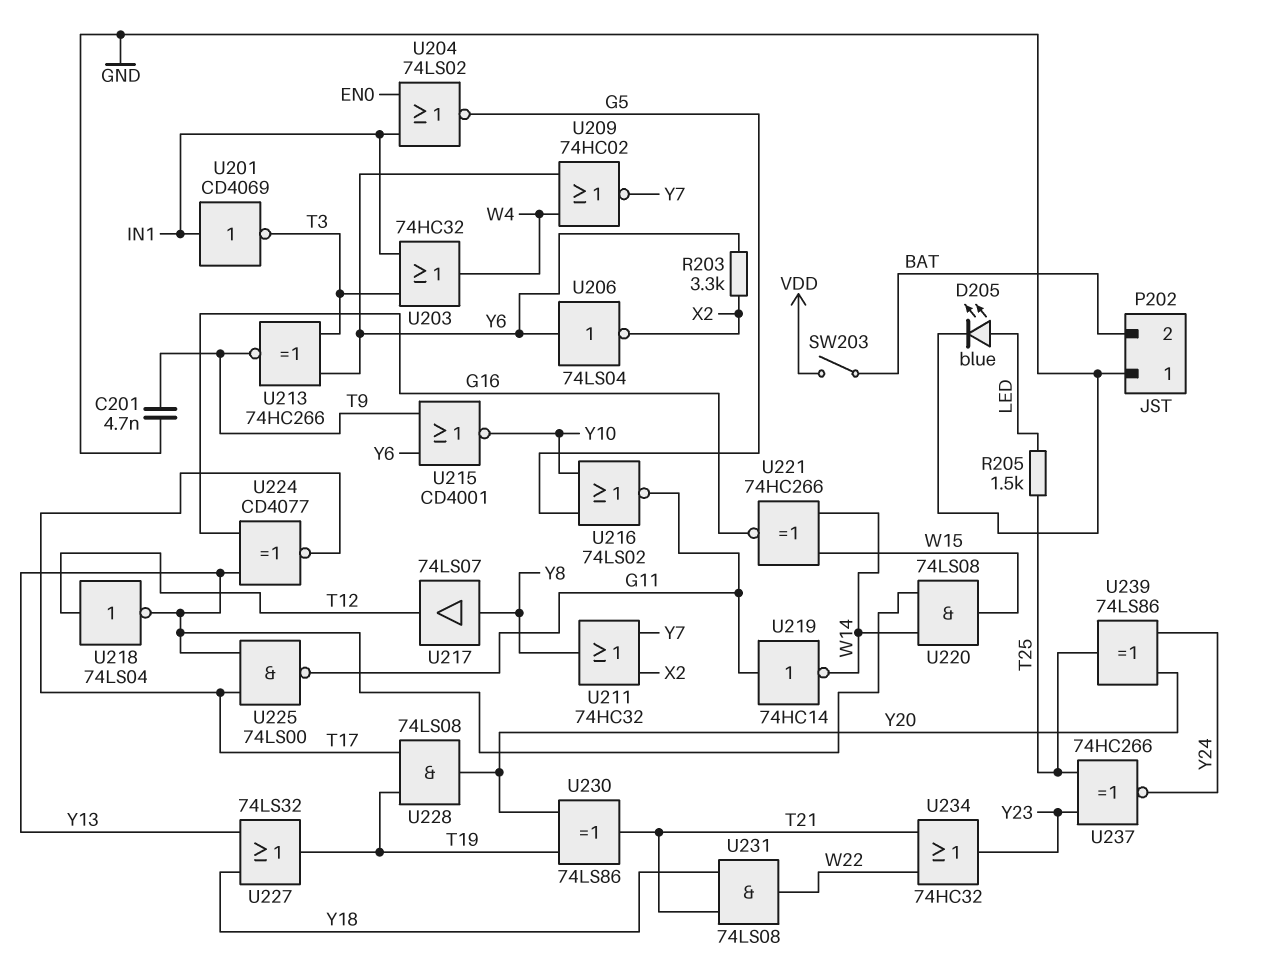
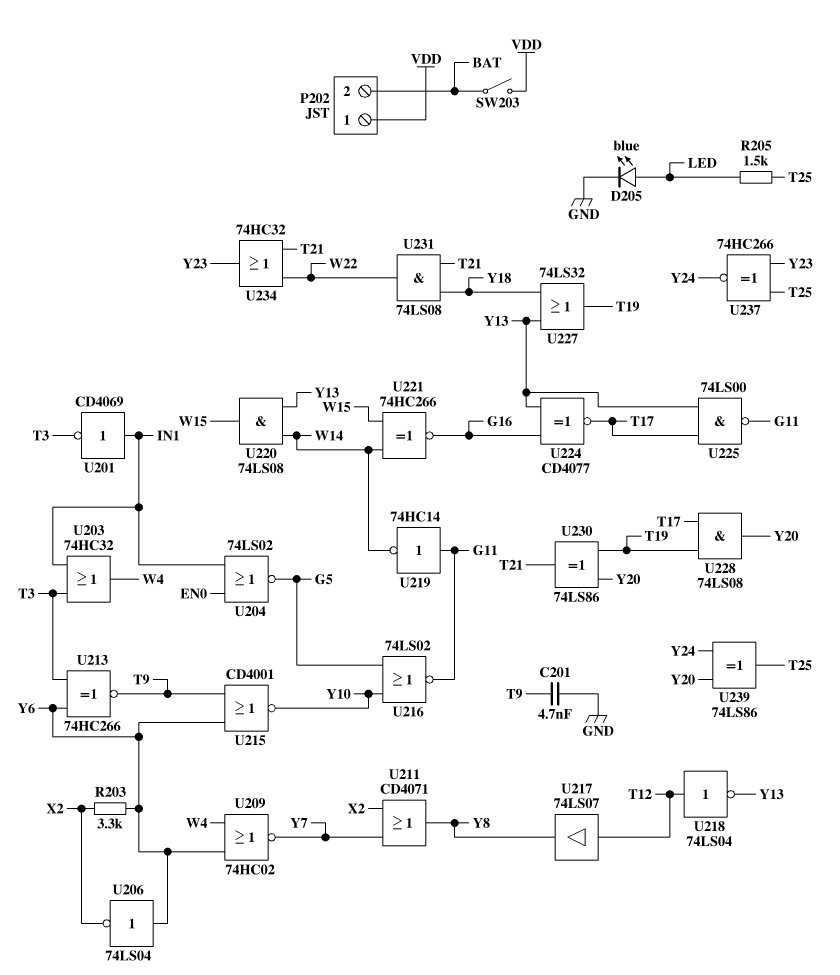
P202 pin 1: GND -> VDD
U211: OR 74HC32 (in X2, in Y7, out Y8) -> OR CD4071 (in X2, in Y7, out Y8)
U217: buffer 74LS07 (in Y8, out T12) -> buffer 74LS07 (in T12, out Y8)

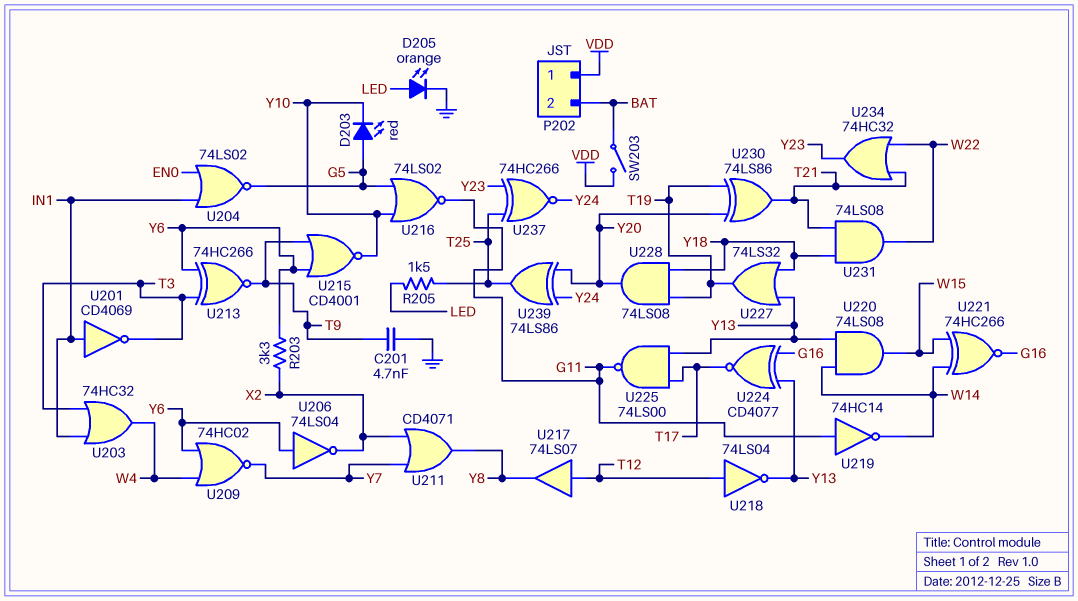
D203: none -> LED red (A G5, K Y10)
D205: LED blue (A LED, K GND) -> LED orange (A LED, K GND)
U228: AND 74LS08 (in T17, in T19, out Y20) -> AND 74LS08 (in T19, in Y18, out Y20)

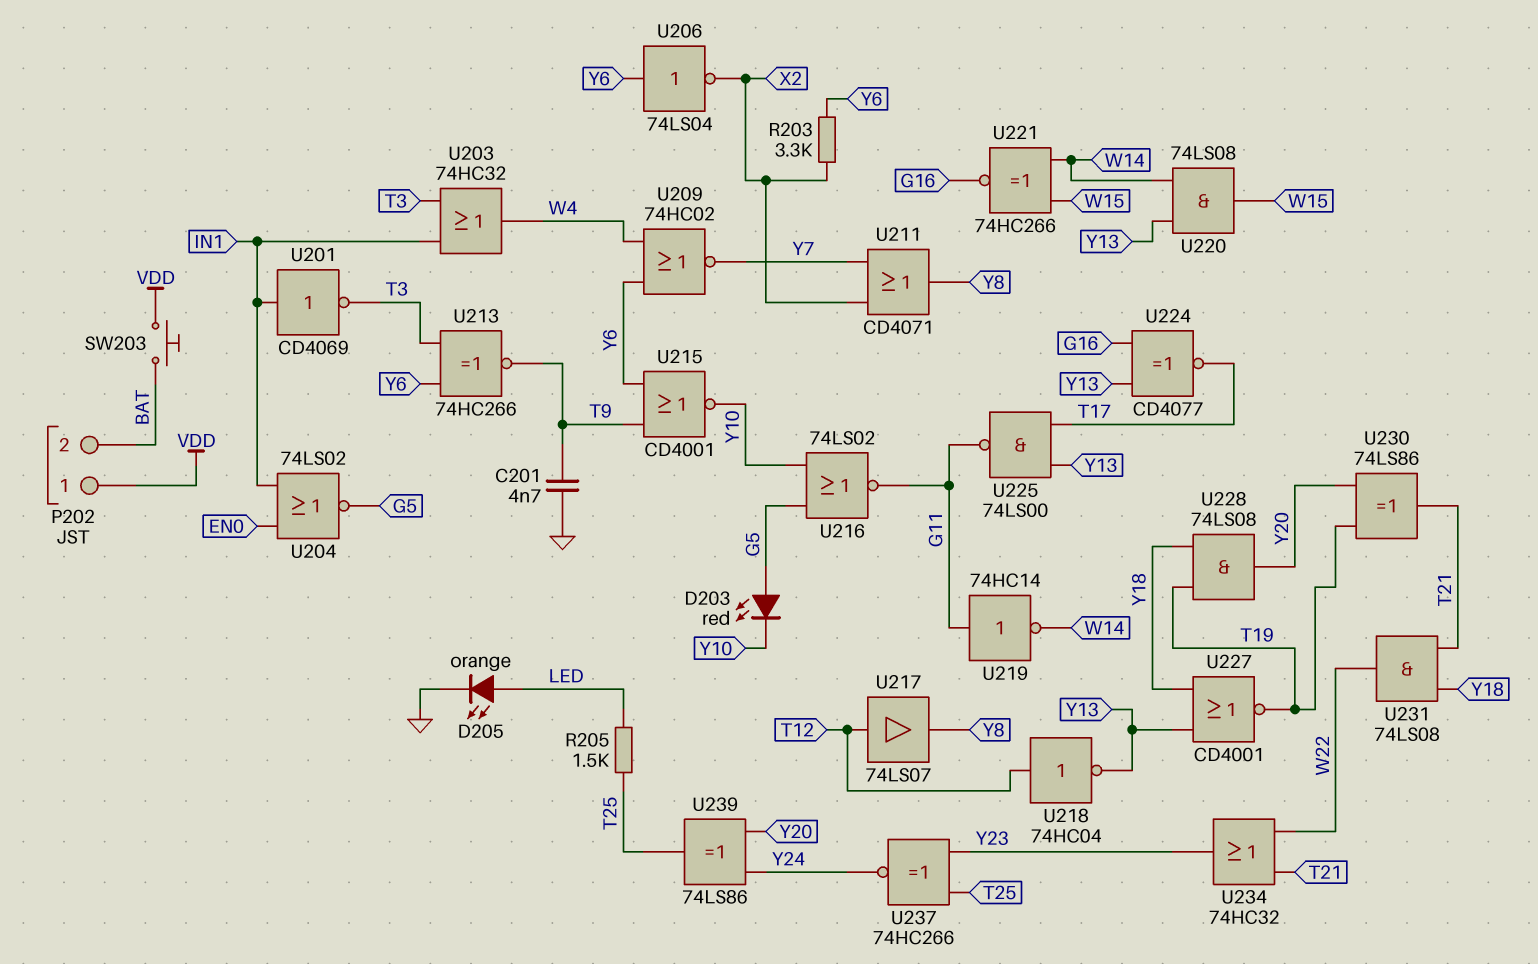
SW203: switch (BAT, VDD) -> button (BAT, VDD)
U218: NOT 74LS04 (in T12, out Y13) -> NOT 74HC04 (in T12, out Y13)
U227: OR 74LS32 (in Y13, in Y18, out T19) -> NOR CD4001 (in Y13, in Y18, out T19)

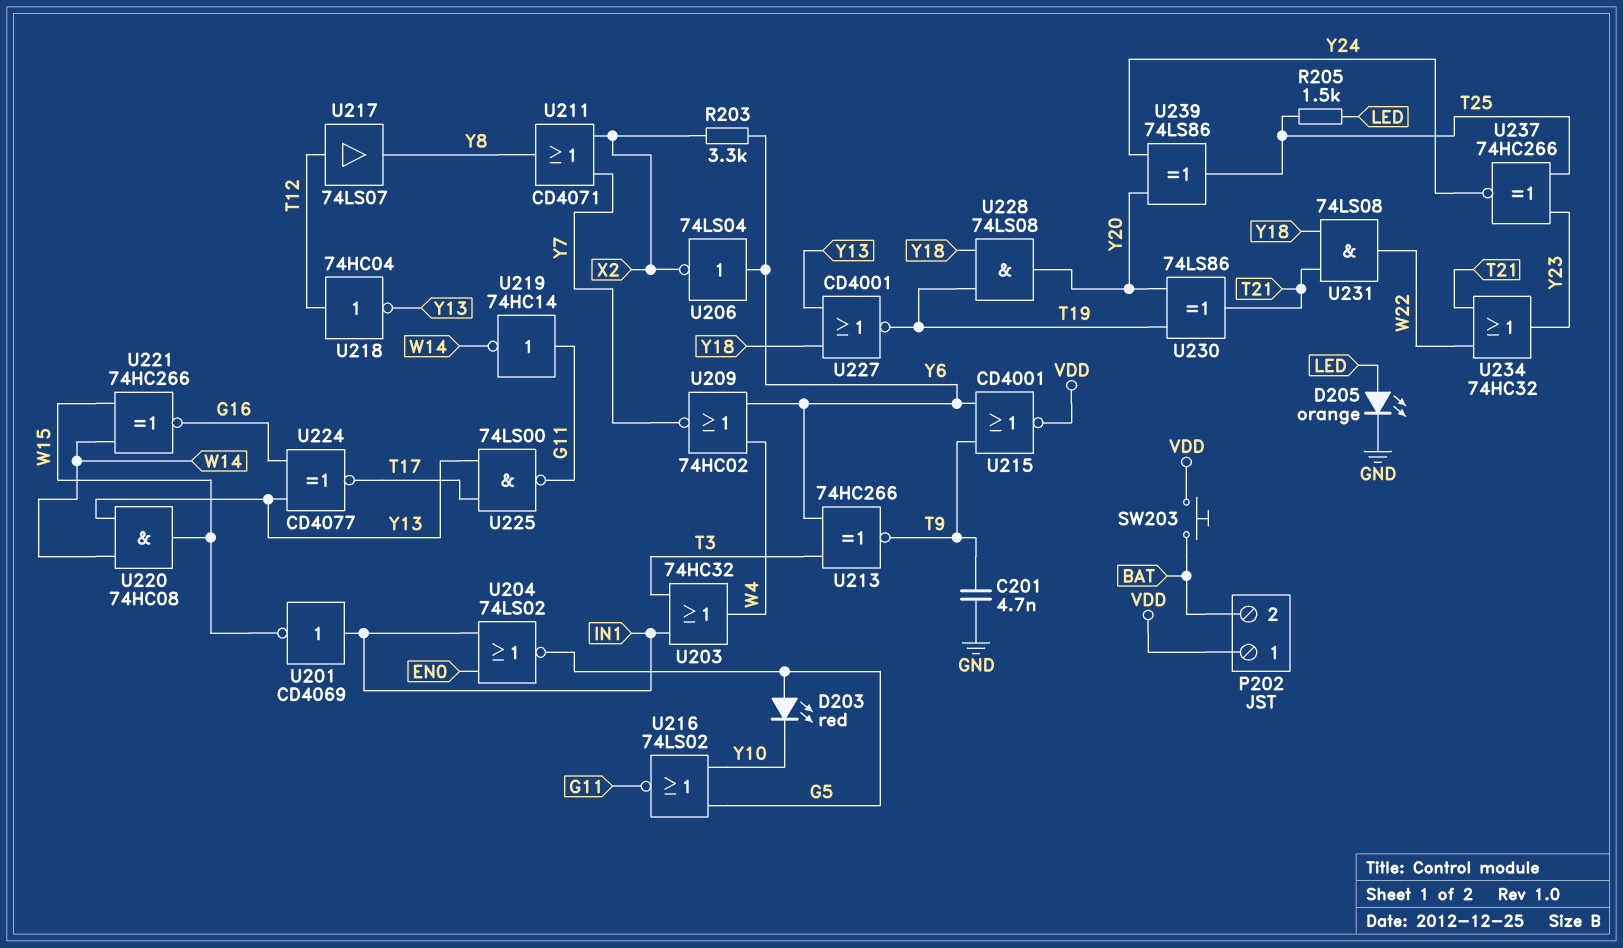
U201: NOT CD4069 (in IN1, out T3) -> NOT CD4069 (in IN1, out W15)
U215: NOR CD4001 (in T9, in Y6, out Y10) -> NOR CD4001 (in T9, in Y6, out VDD)
U220: AND 74LS08 (in W14, in Y13, out W15) -> AND 74HC08 (in W14, in Y13, out W15)

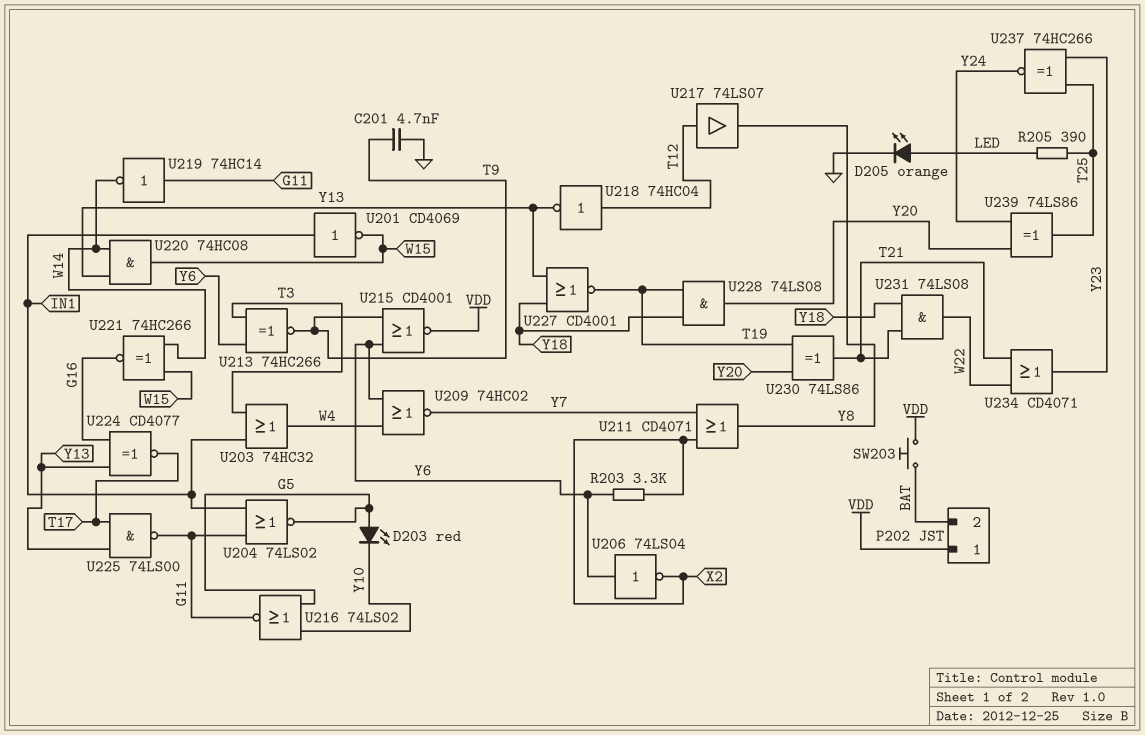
R205: 1.5k (LED, T25) -> 390 (LED, T25)
U204: NOR 74LS02 (in EN0, in IN1, out G5) -> NOR 74LS02 (in G11, in IN1, out G5)
U234: OR 74HC32 (in T21, in W22, out Y23) -> OR CD4071 (in T21, in W22, out Y23)

